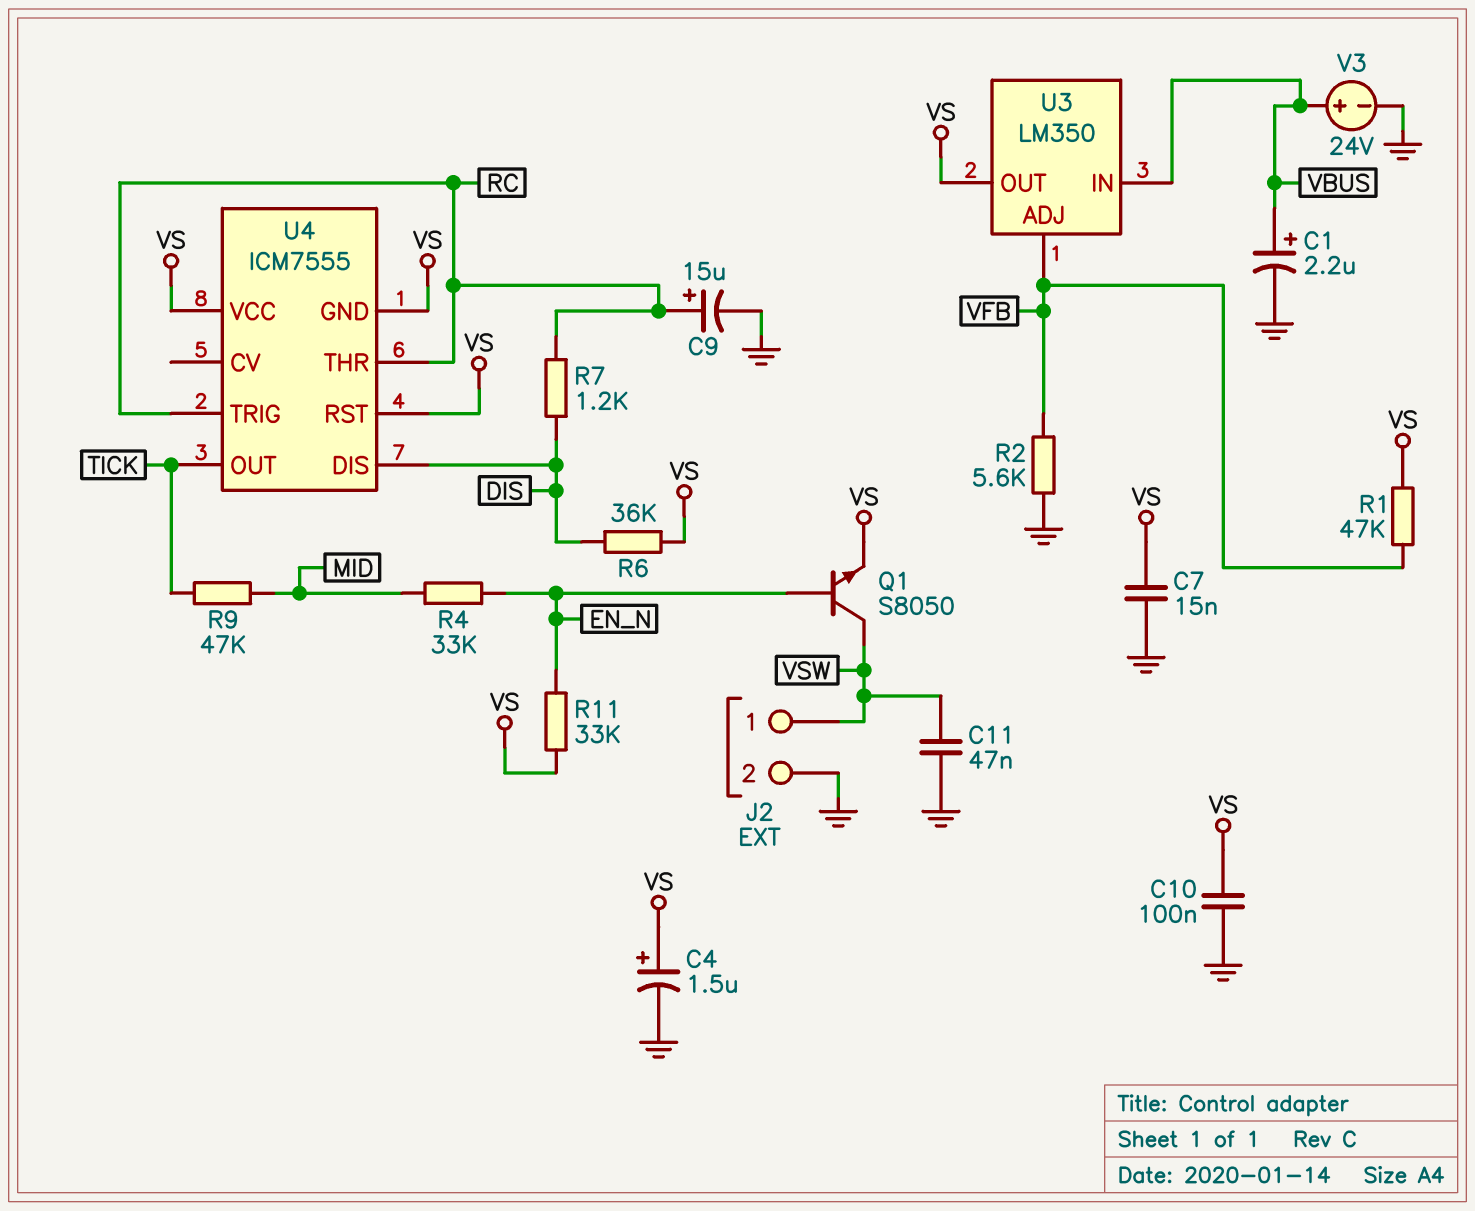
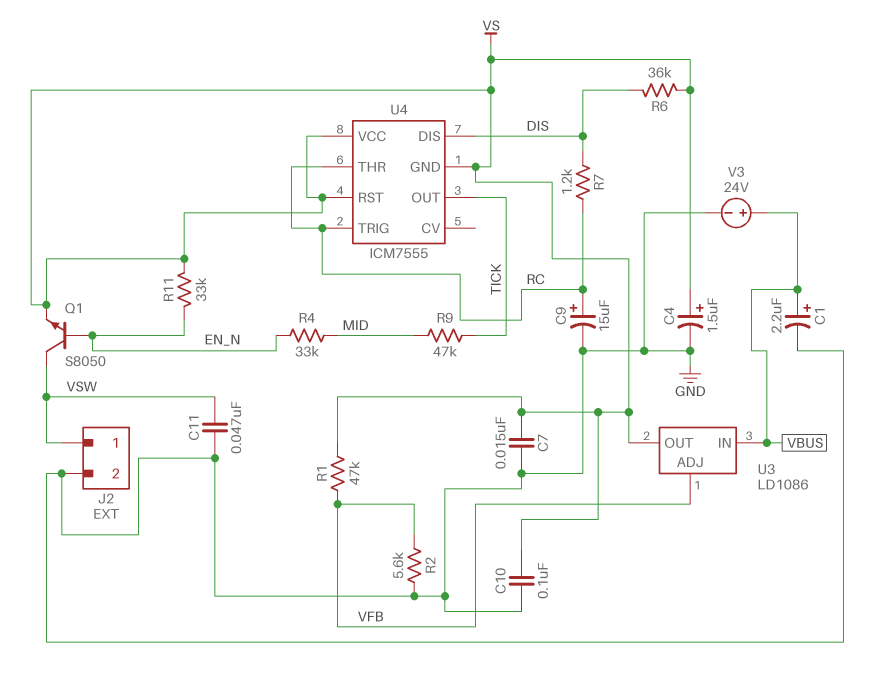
U3: LM350 -> LD1086

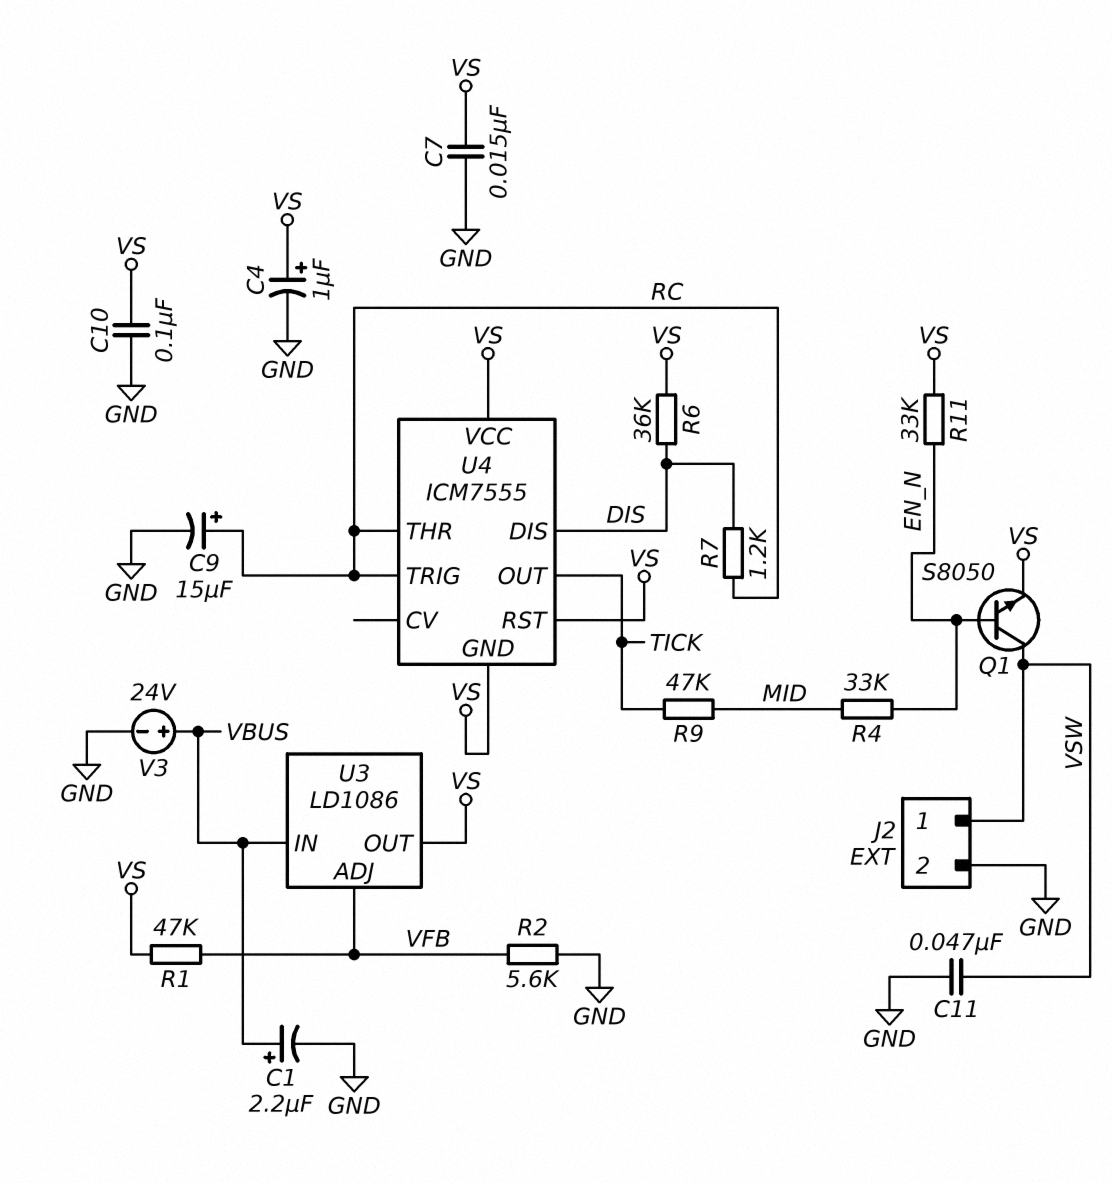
C4: 1.5uF (plus VS, minus GND) -> 1uF (plus VS, minus GND)

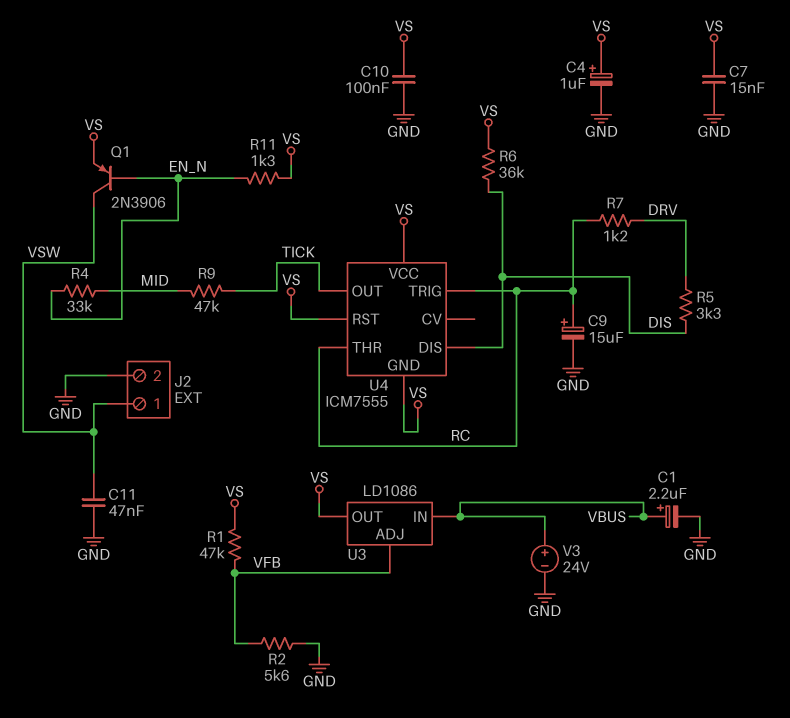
Q1: NPN S8050 (B EN_N, C VSW, E VS) -> PNP 2N3906 (B EN_N, C VSW, E VS)
R5: none -> 3.3k (DIS, DRV)
R7: 1.2k (DIS, RC) -> 1.2k (DRV, RC)
R11: 33k (EN_N, VS) -> 1.3k (EN_N, VS)

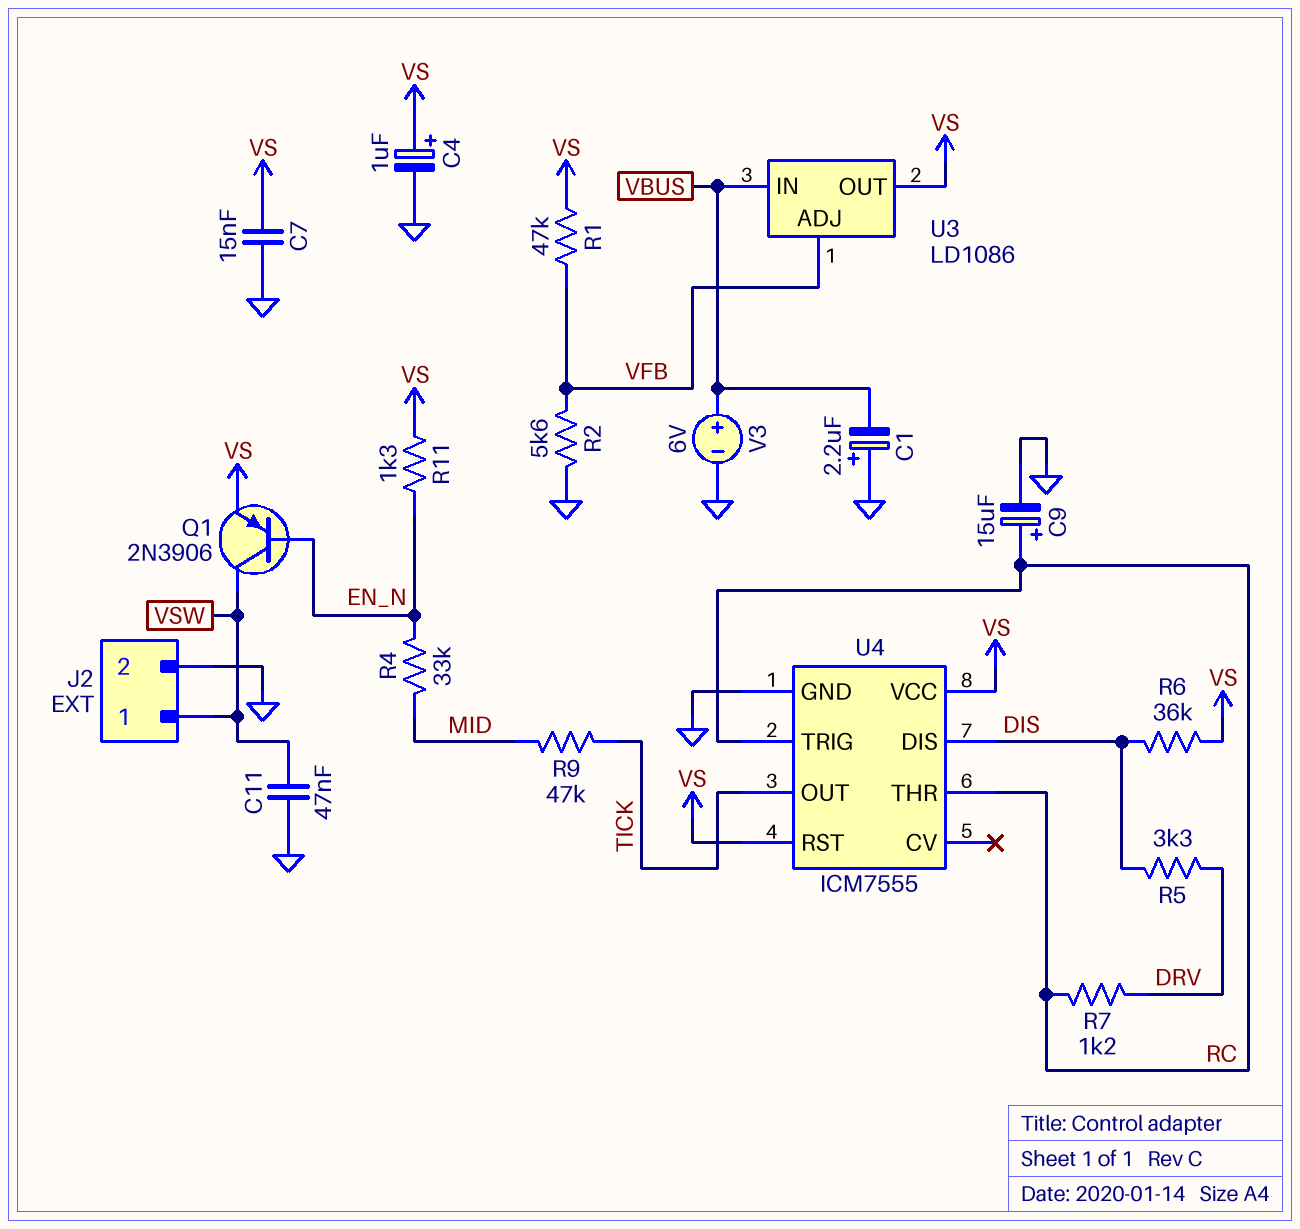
C1: 2.2uF (plus VBUS, minus GND) -> 2.2uF (plus GND, minus VBUS)
C10: 100nF (GND, VS) -> none
U4 pin GND: VS -> GND
V3: 24V (plus VBUS, minus GND) -> 6V (plus VBUS, minus GND)

